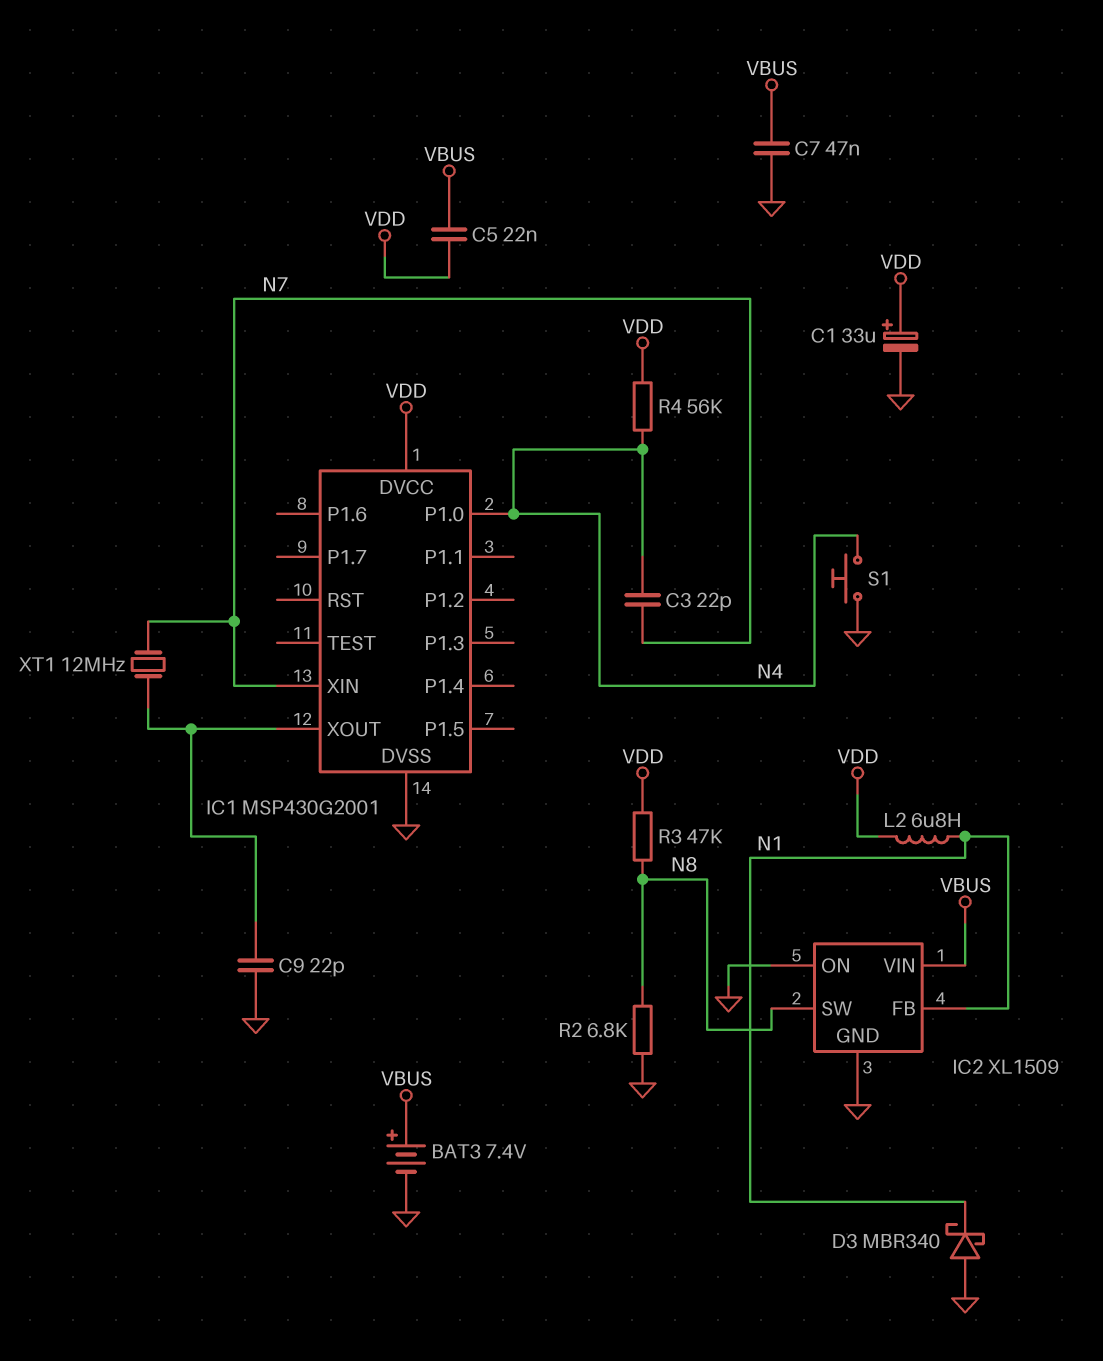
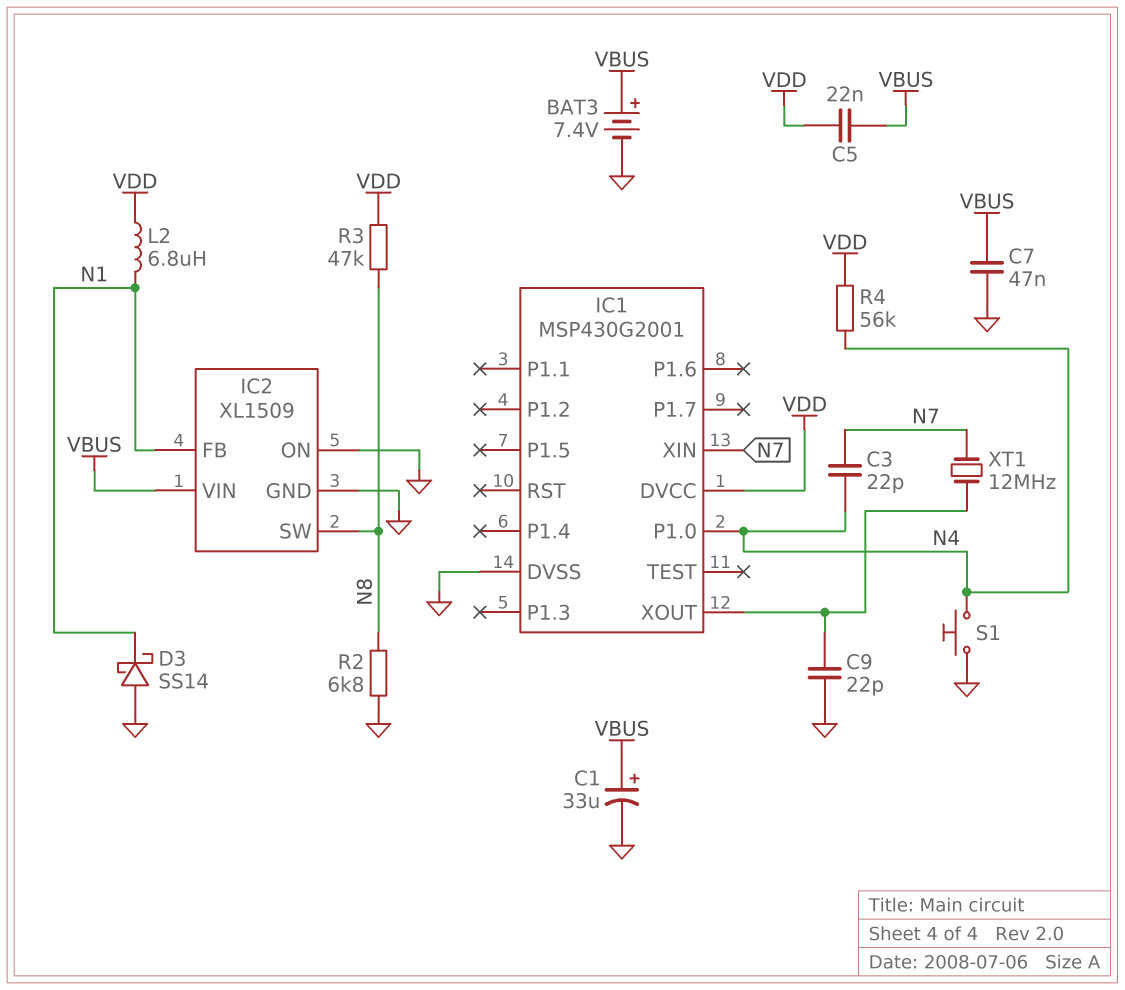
C1: 33uF (plus VDD, minus GND) -> 33uF (plus VBUS, minus GND)
D3: schottky MBR340 (A GND, K N1) -> schottky SS14 (A GND, K N1)

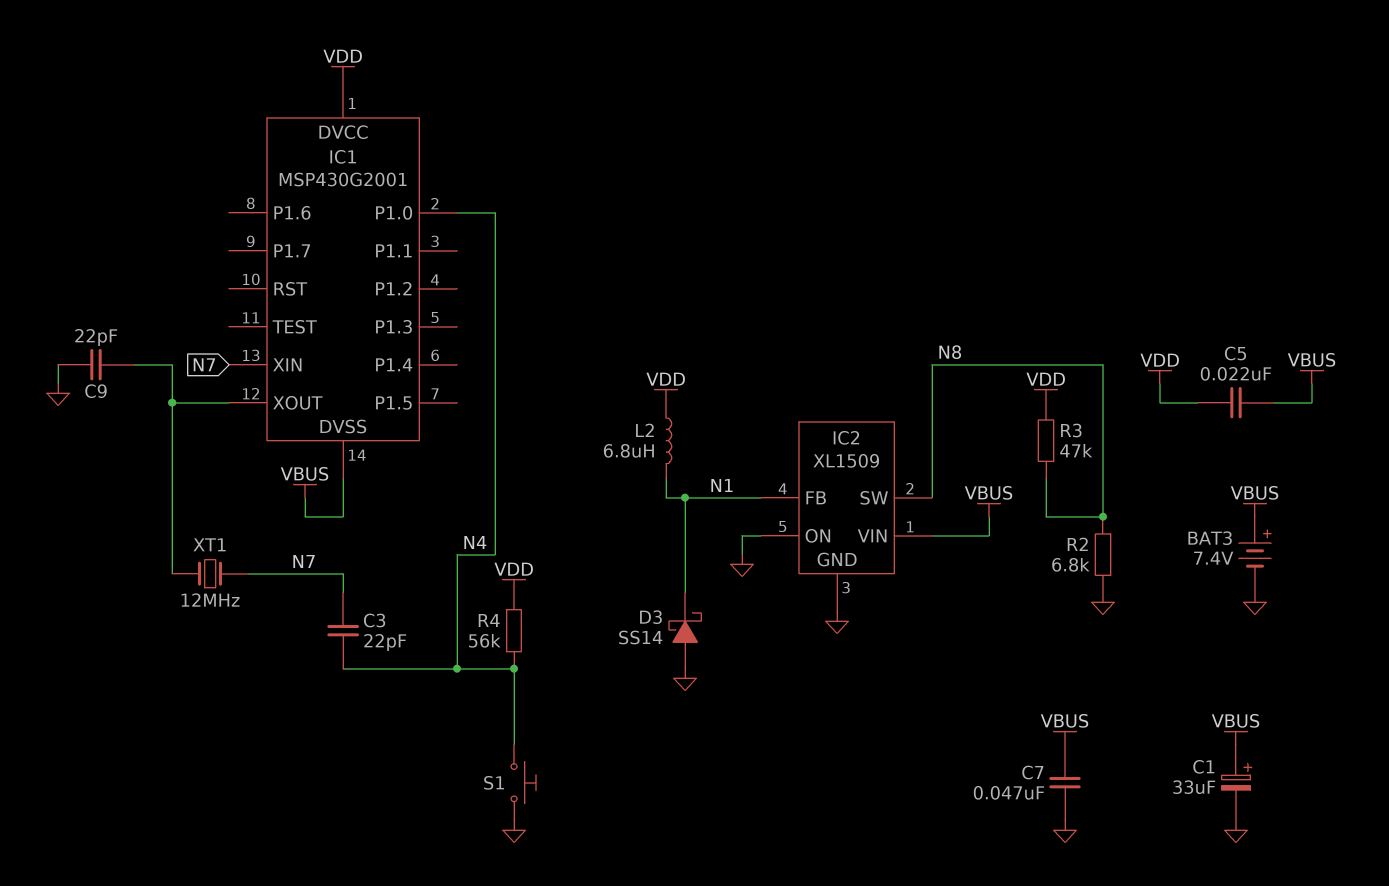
IC1 pin DVSS: GND -> VBUS

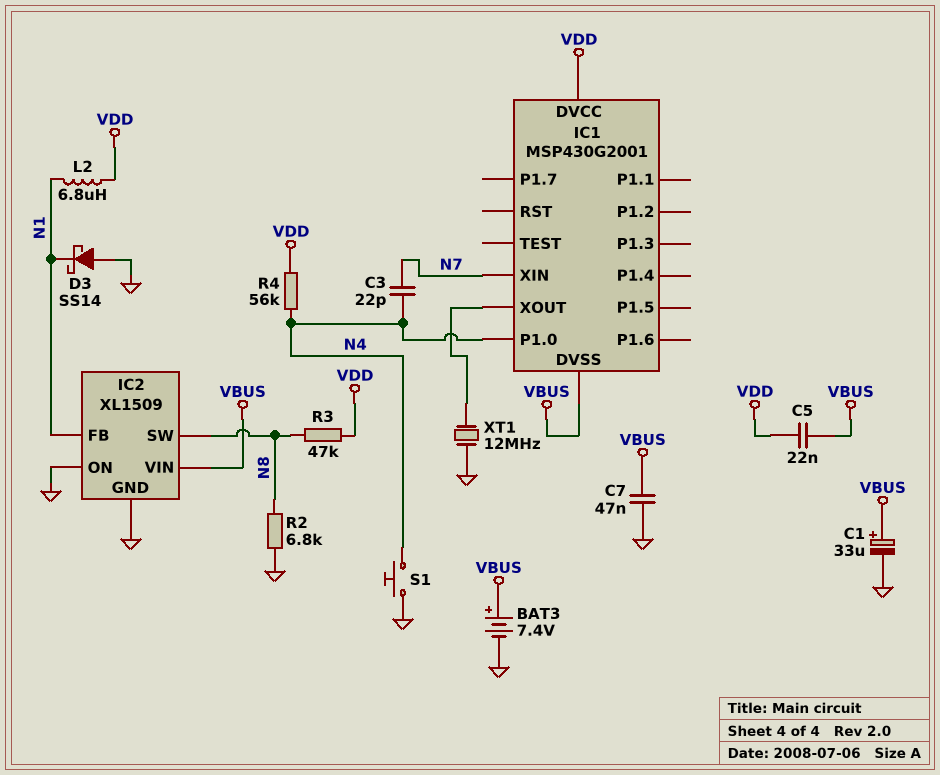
C9: 22pF (GND, IC1/XOUT) -> none
XT1: 12MHz (IC1/XOUT, N7) -> 12MHz (GND, IC1/XOUT)

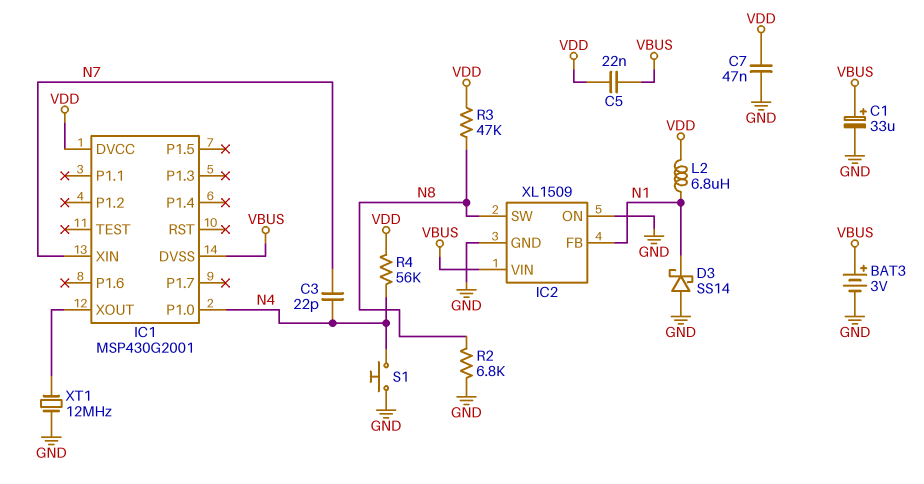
BAT3: 7.4V (plus VBUS, minus GND) -> 3V (plus VBUS, minus GND)
C7: 47nF (GND, VBUS) -> 47nF (GND, VDD)

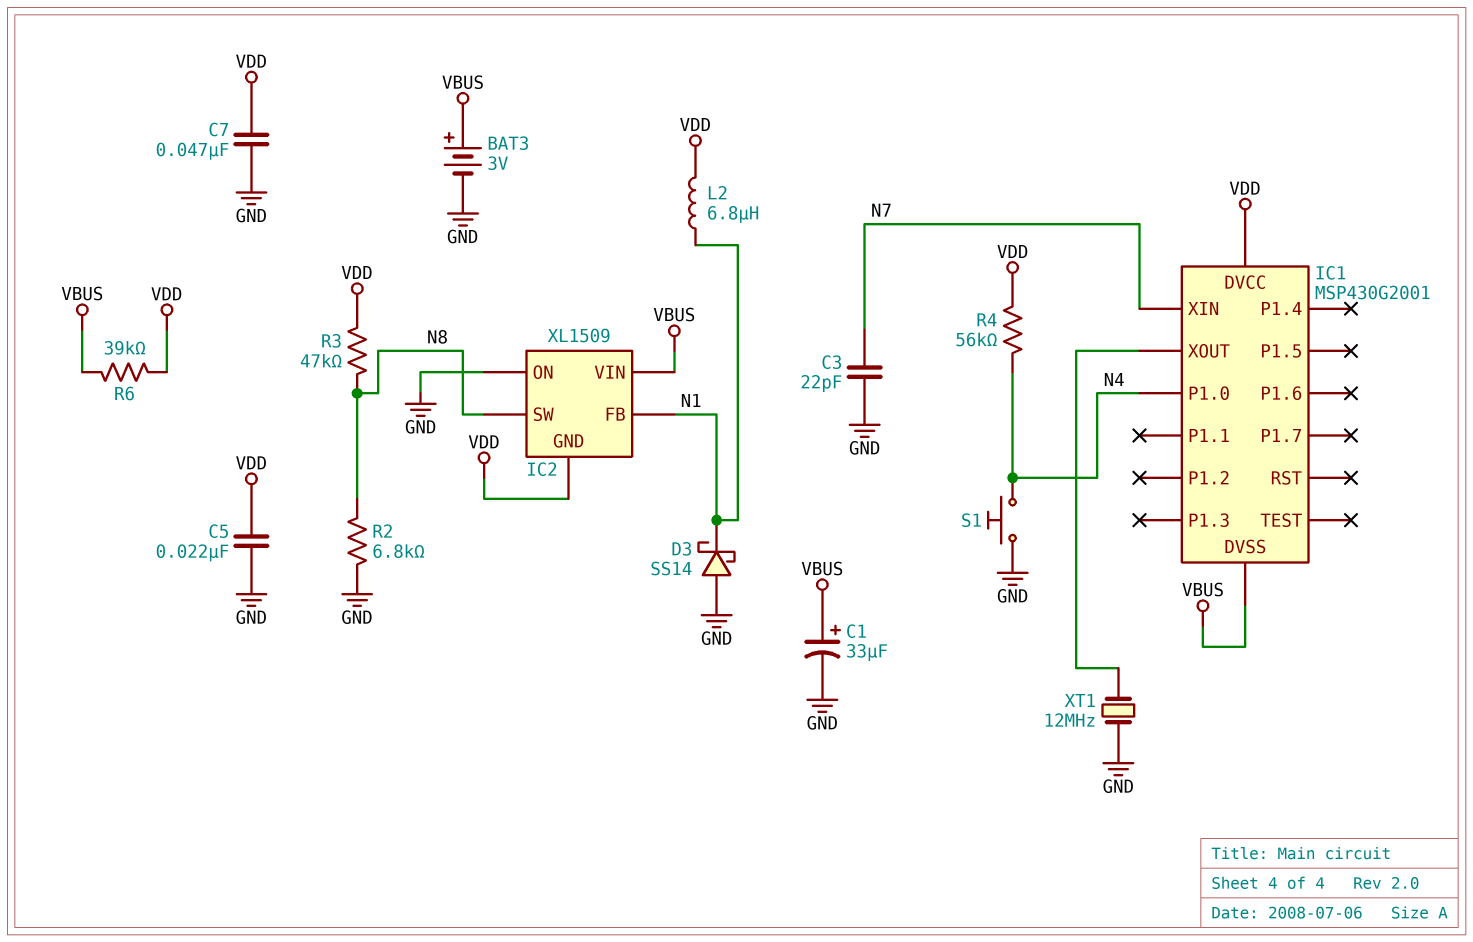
C3: 22pF (N4, N7) -> 22pF (GND, N7)
C5: 22nF (VBUS, VDD) -> 22nF (GND, VDD)
IC2 pin GND: GND -> VDD
R6: none -> 39k (VBUS, VDD)

